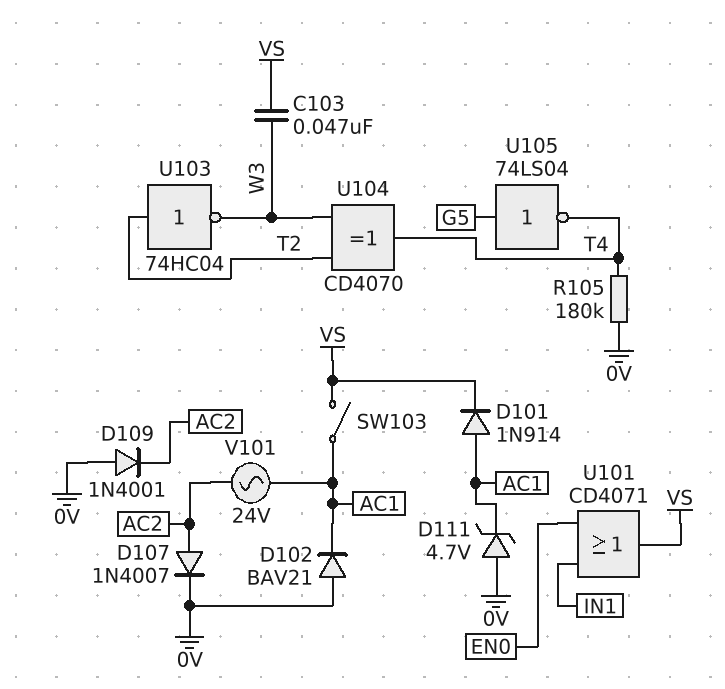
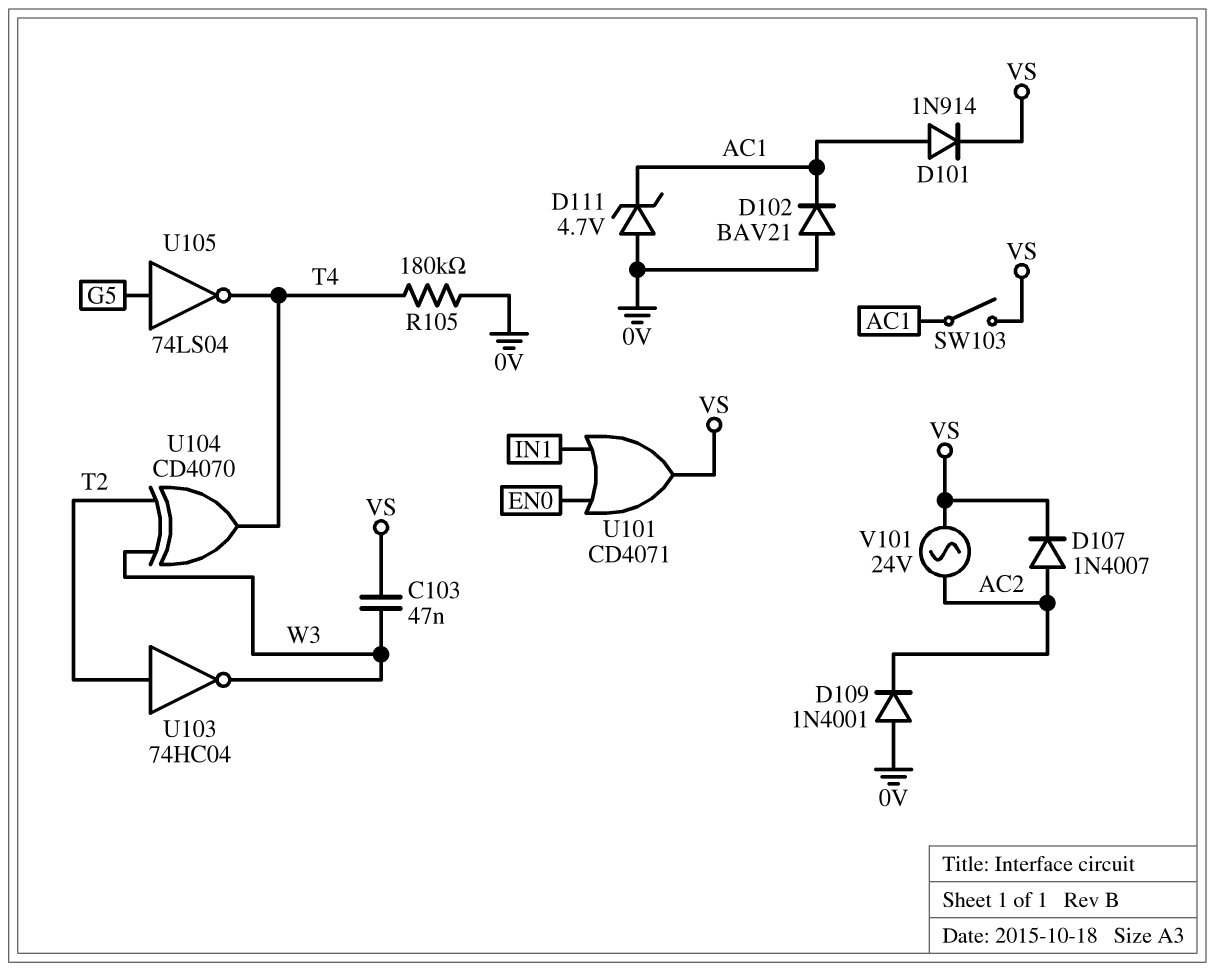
D107: diode 1N4007 (A AC2, K 0V) -> diode 1N4007 (A AC2, K VS)
V101: AC 24V (AC1, AC2) -> AC 24V (AC2, VS)

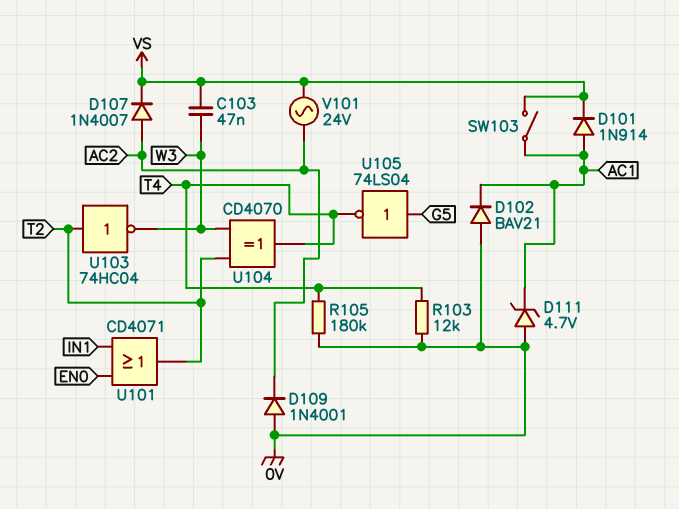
R103: none -> 12k (0V, T4)
U101: OR CD4071 (in EN0, in IN1, out VS) -> OR CD4071 (in EN0, in IN1, out T2)

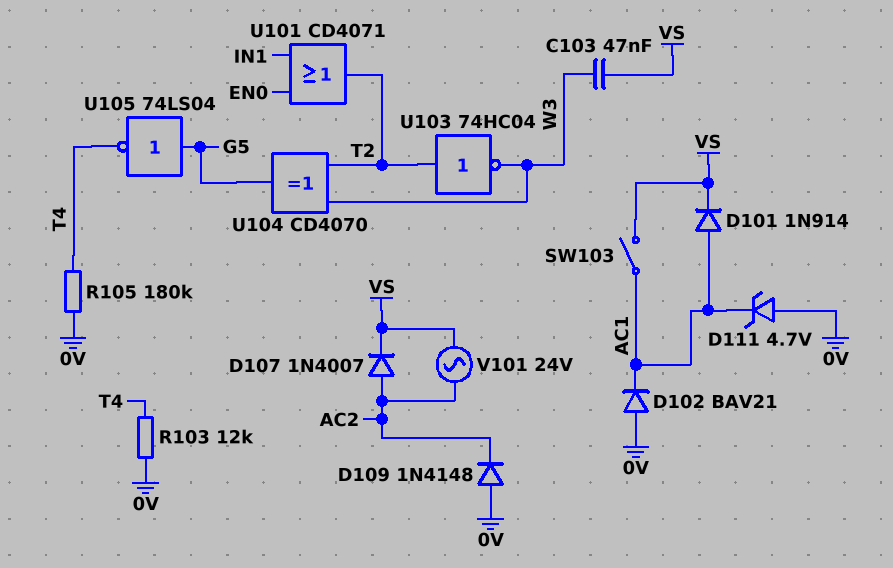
D109: diode 1N4001 (A 0V, K AC2) -> diode 1N4148 (A 0V, K AC2)
U104: XOR CD4070 (in T2, in W3, out T4) -> XOR CD4070 (in T2, in W3, out G5)

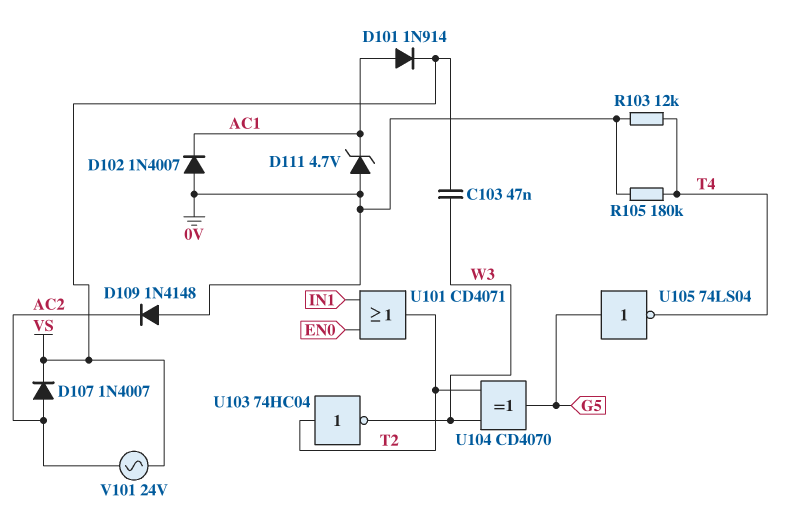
D102: diode BAV21 (A 0V, K AC1) -> diode 1N4007 (A 0V, K AC1)
SW103: switch (AC1, VS) -> none

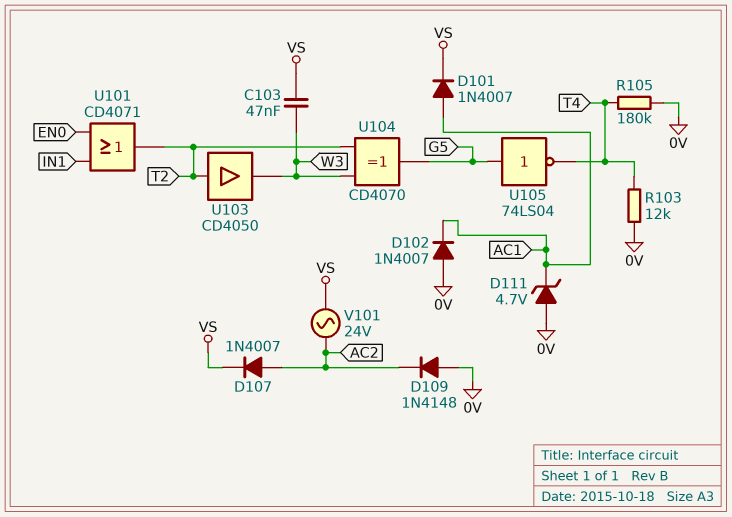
D101: diode 1N914 (A AC1, K VS) -> diode 1N4007 (A AC1, K VS)
U103: NOT 74HC04 (in T2, out W3) -> buffer CD4050 (in T2, out W3)

